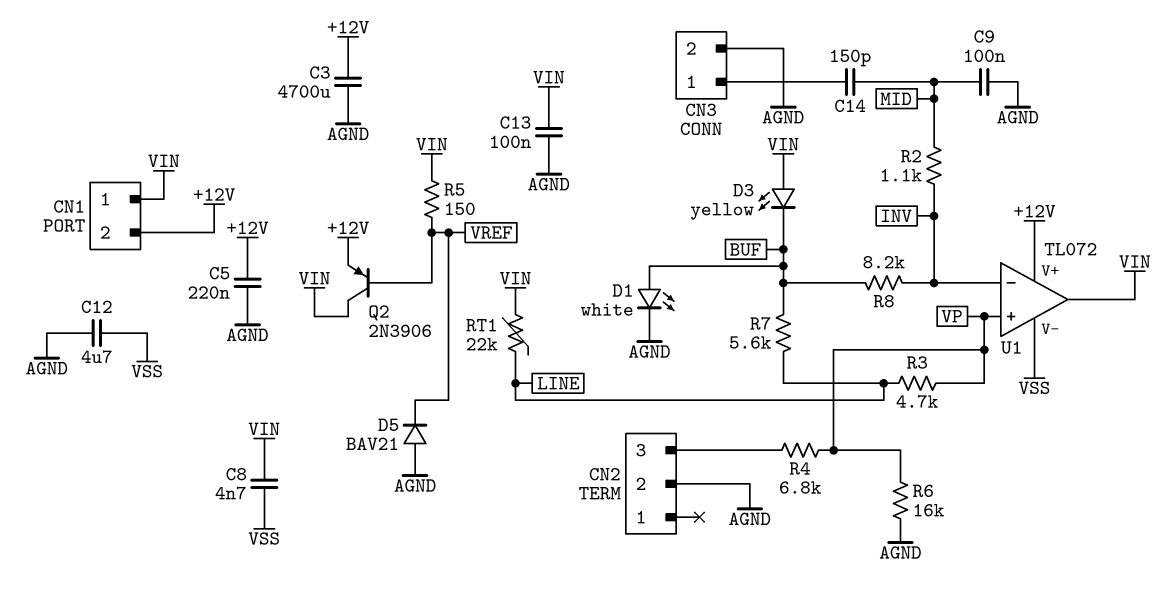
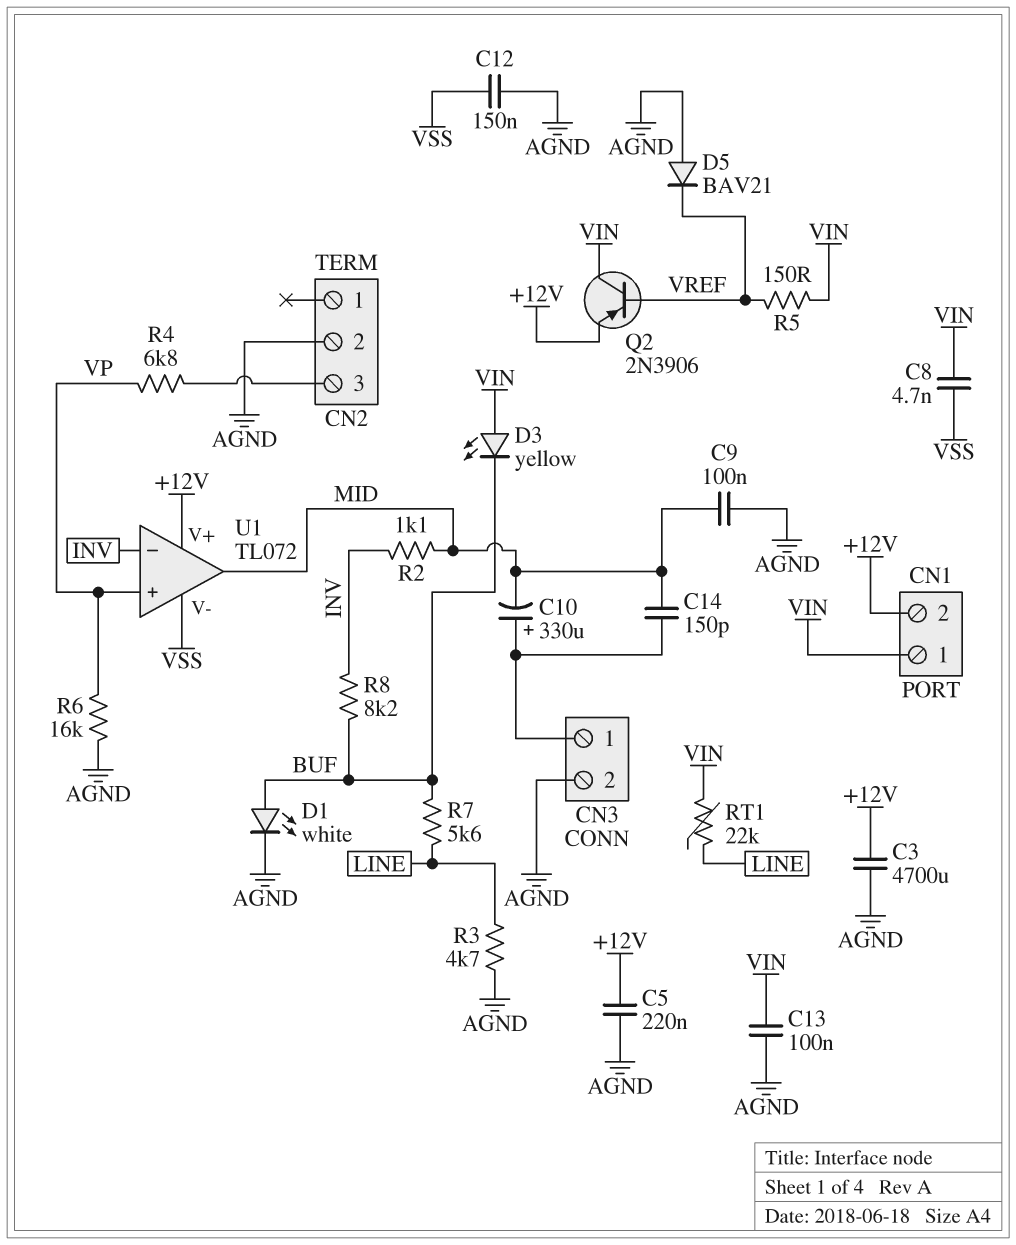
C10: none -> 330uF (plus CN3/1, minus MID)
C12: 4.7uF (AGND, VSS) -> 150nF (AGND, VSS)
R3: 4.7k (LINE, VP) -> 4.7k (AGND, LINE)
U1 pin out: VIN -> MID

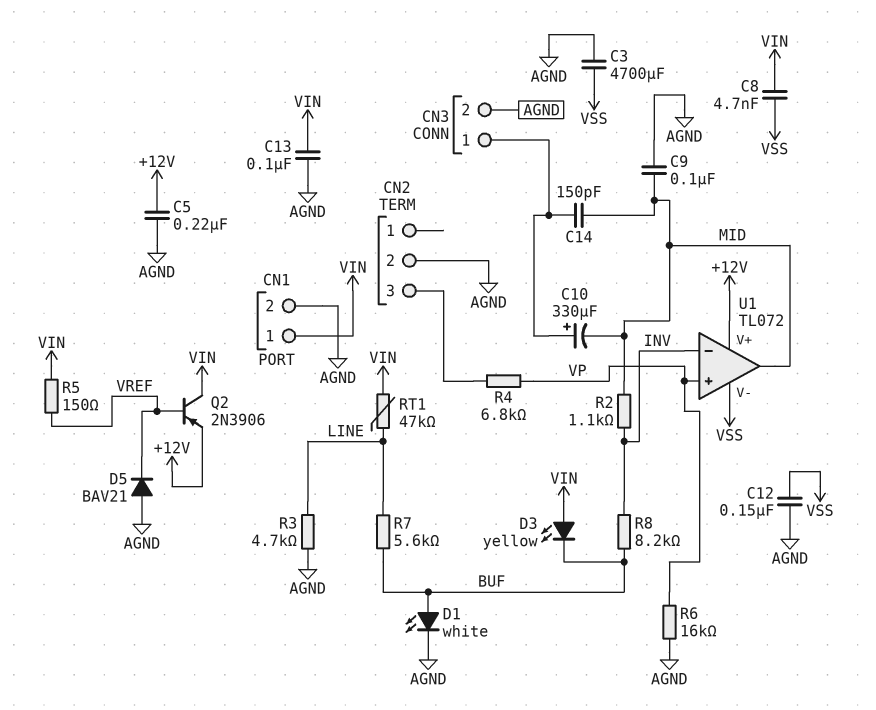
C3: 4700uF (+12V, AGND) -> 4700uF (AGND, VSS)
CN1 pin 2: +12V -> AGND
RT1: 22k (LINE, VIN) -> 47k (LINE, VIN)

